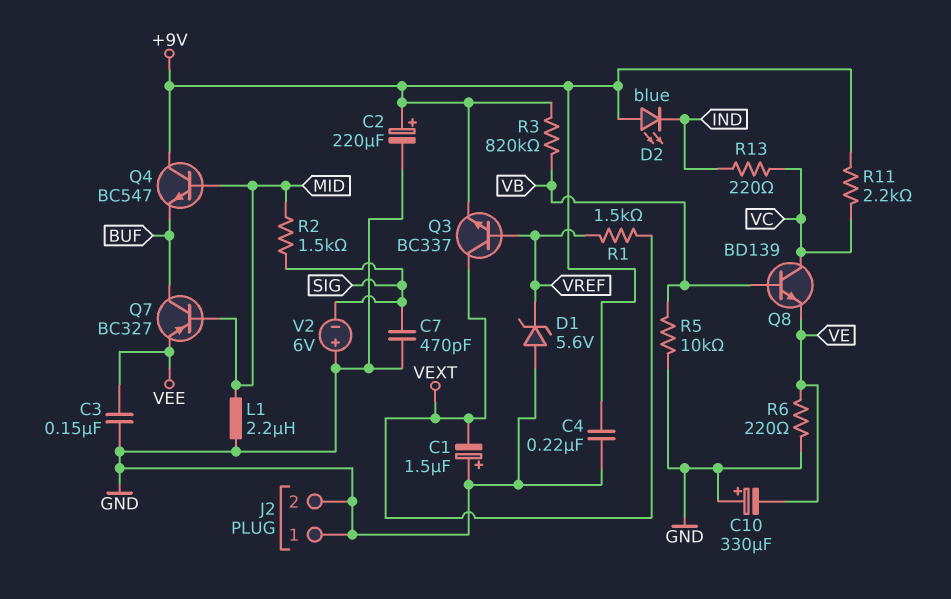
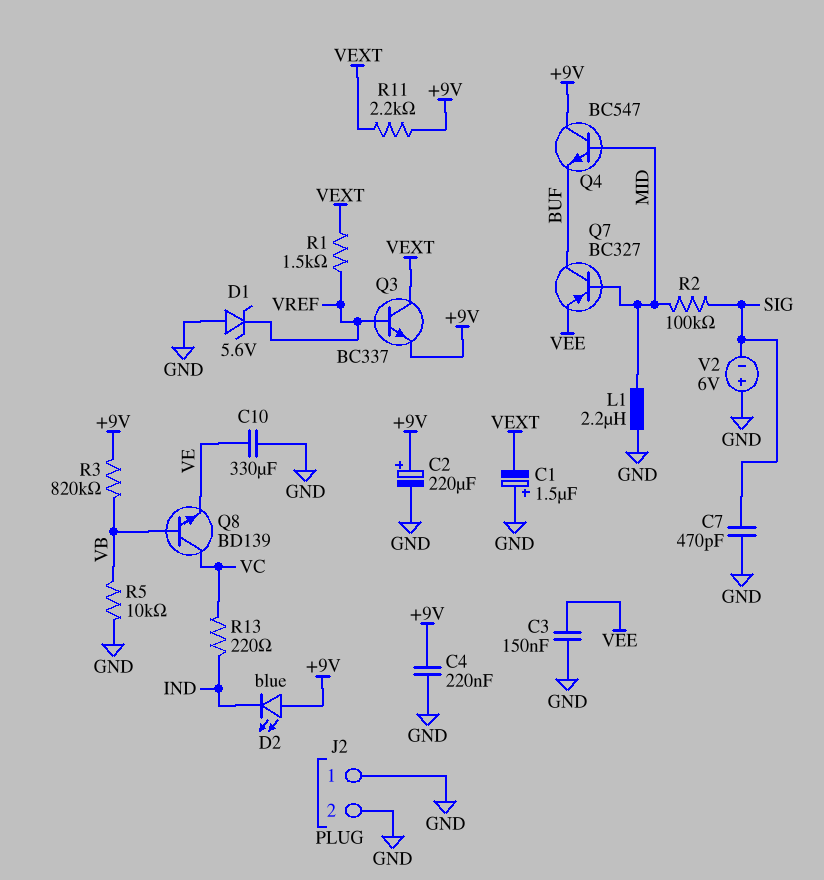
C10: 330uF (plus GND, minus VE) -> 330uF (GND, VE)
R2: 1.5k (MID, SIG) -> 100k (MID, SIG)
R6: 220 (GND, VE) -> none
R11: 2.2k (+9V, VC) -> 2.2k (+9V, VEXT)

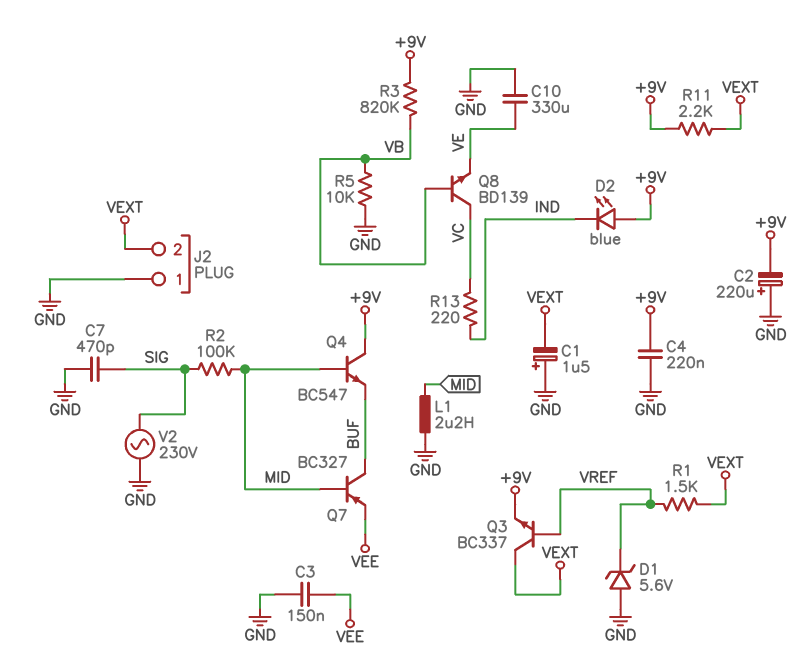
C2: 220uF (plus +9V, minus GND) -> 220uF (plus GND, minus +9V)
J2 pin 2: GND -> VEXT
V2: 6V (plus GND, minus SIG) -> AC 230V (GND, SIG)

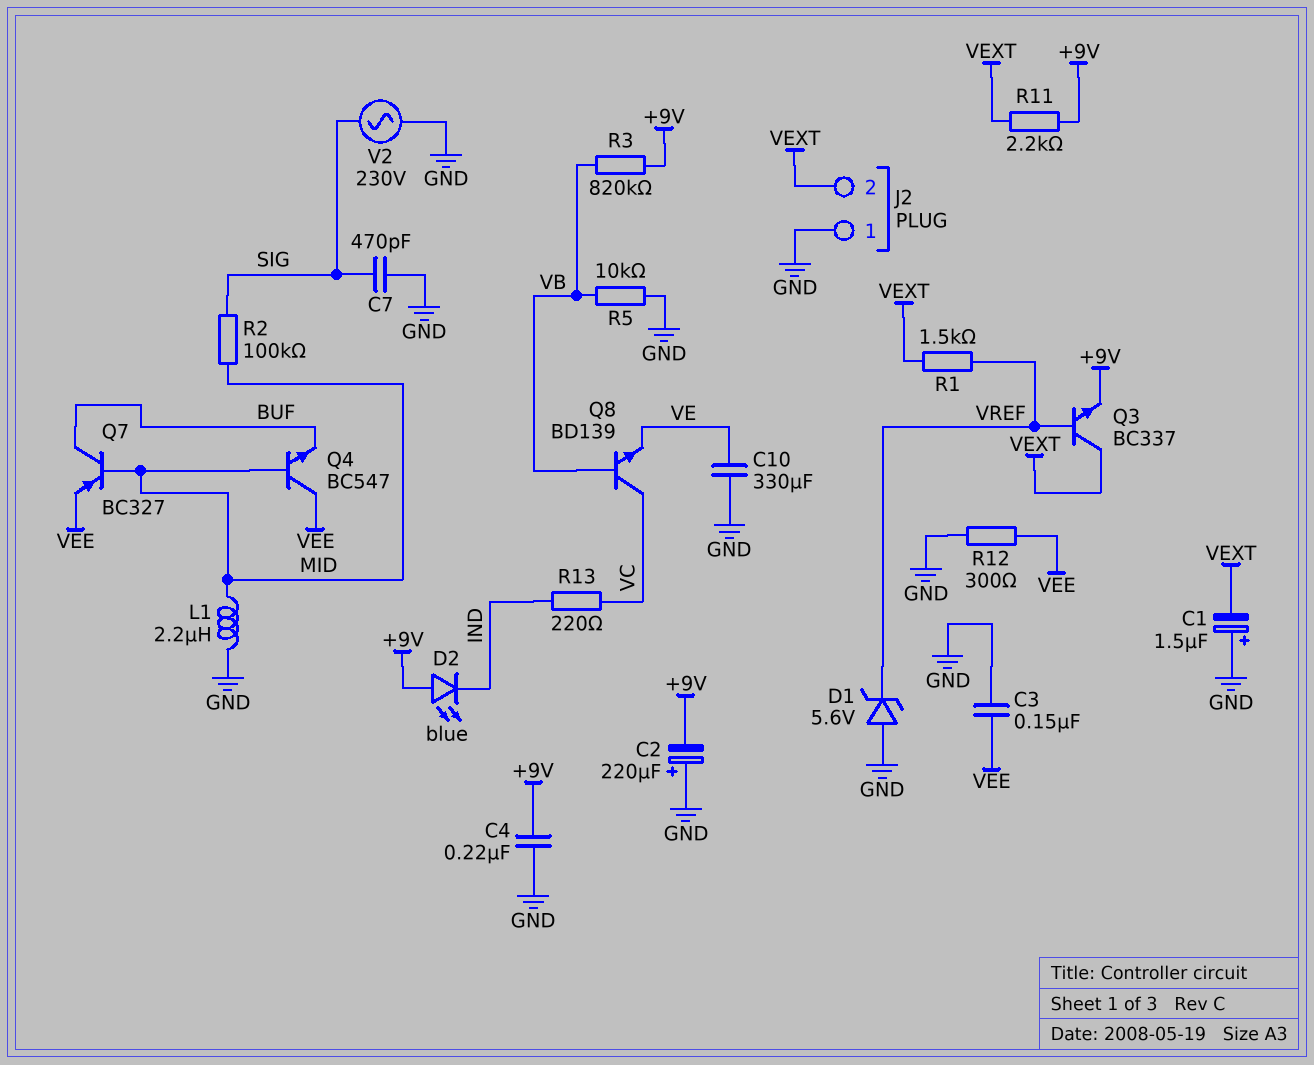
Q4: NPN BC547 (B MID, C +9V, E BUF) -> NPN BC547 (B MID, C VEE, E BUF)
R12: none -> 300 (GND, VEE)

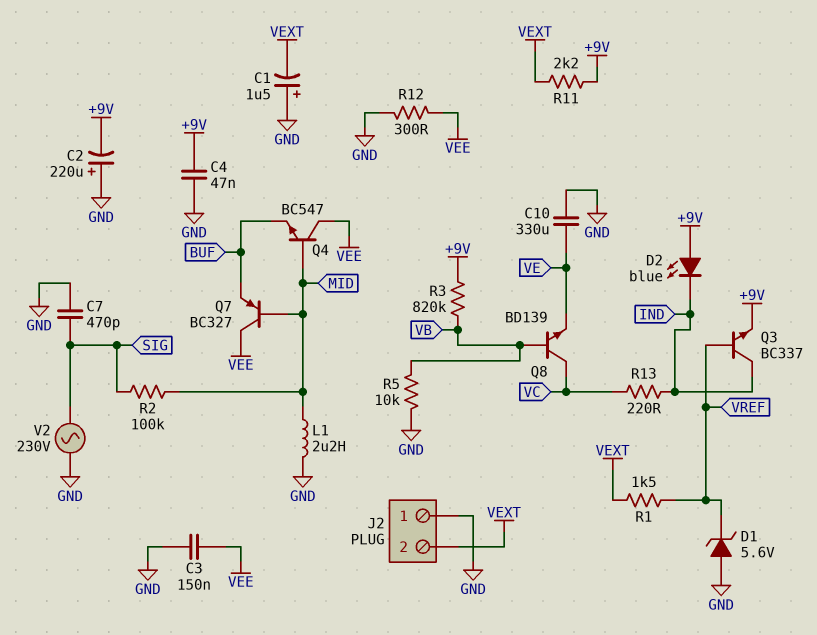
C4: 220nF (+9V, GND) -> 47nF (+9V, GND)
Q3: NPN BC337 (B VREF, C VEXT, E +9V) -> NPN BC337 (B VREF, C IND, E +9V)
Q7: PNP BC327 (B MID, C BUF, E VEE) -> PNP BC327 (B MID, C VEE, E BUF)

